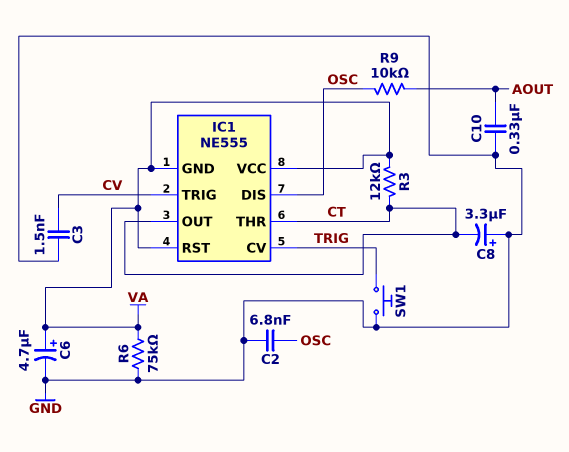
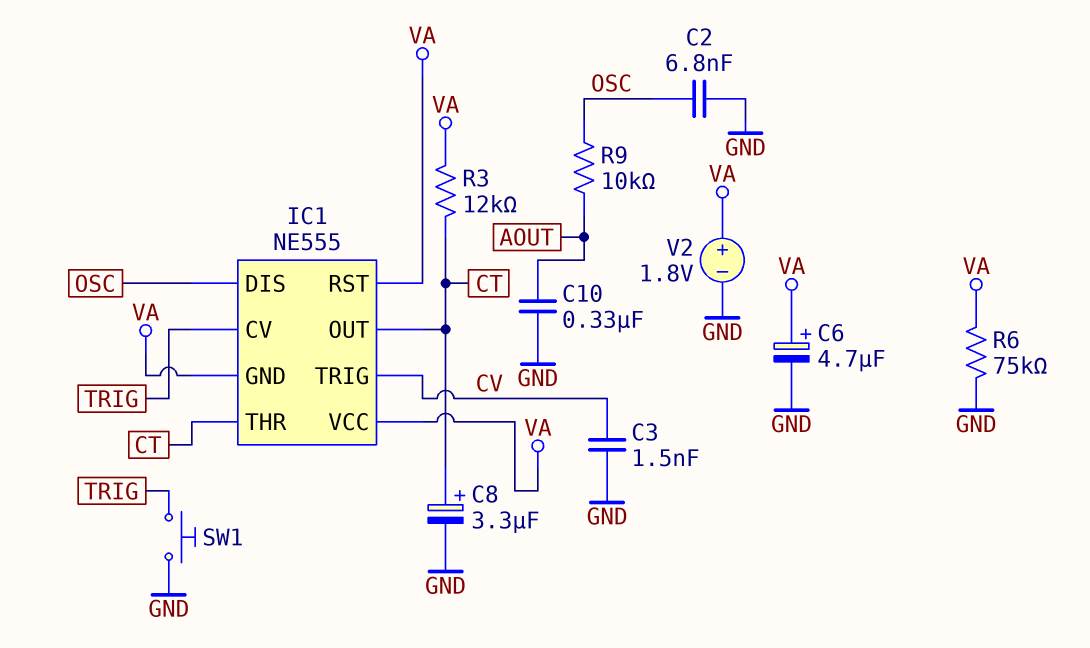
C8: 3.3uF (plus GND, minus CT) -> 3.3uF (plus CT, minus GND)
V2: none -> 1.8V (plus VA, minus GND)

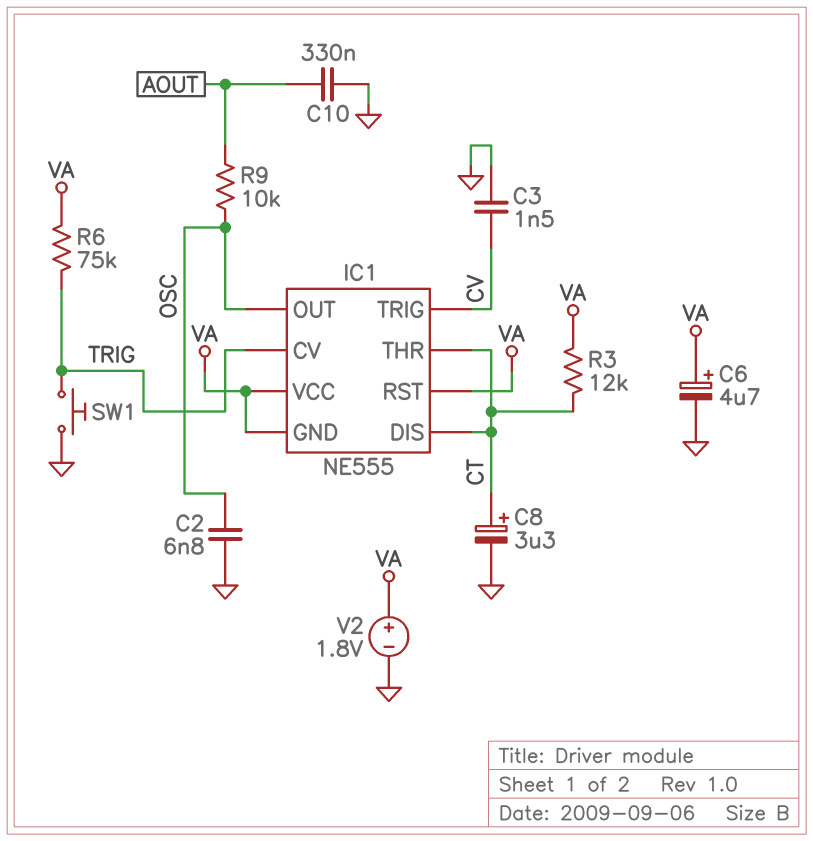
IC1 pin DIS: OSC -> CT
IC1 pin OUT: CT -> OSC
R6: 75k (GND, VA) -> 75k (TRIG, VA)

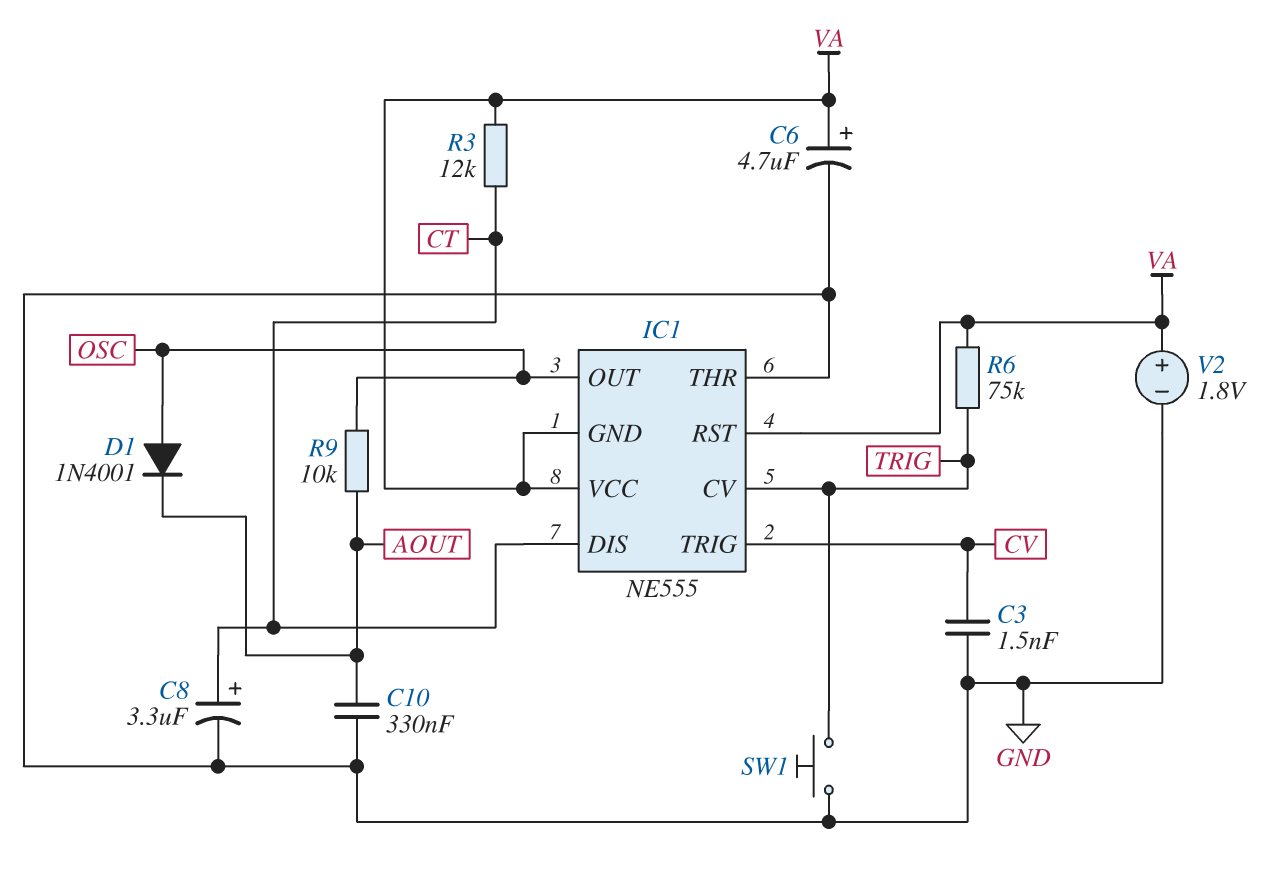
C2: 6.8nF (GND, OSC) -> none
D1: none -> diode 1N4001 (A OSC, K AOUT)
IC1 pin THR: CT -> GND

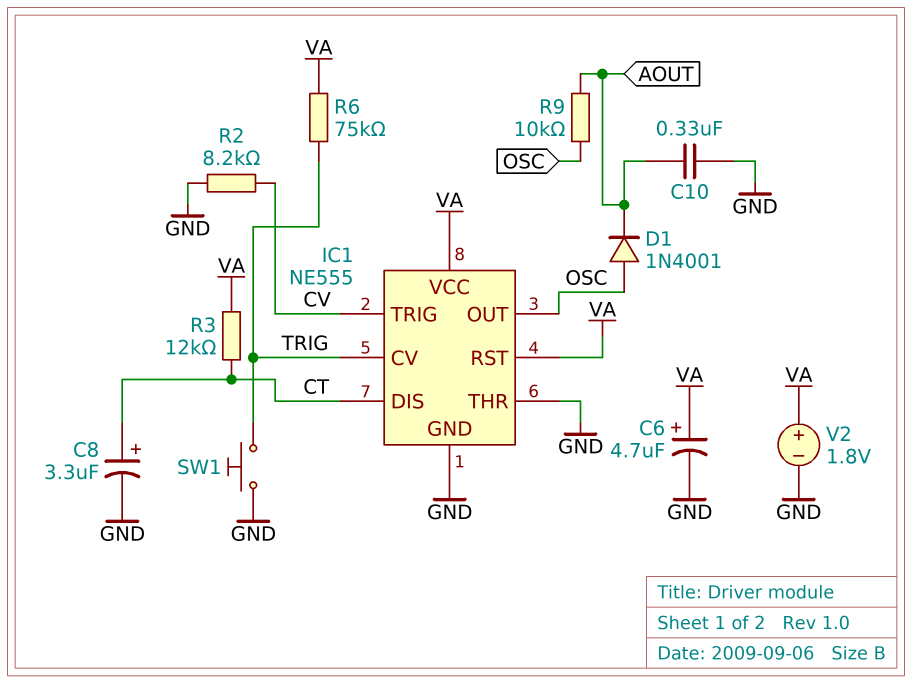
C3: 1.5nF (CV, GND) -> none
IC1 pin GND: VA -> GND
R2: none -> 8.2k (CV, GND)

